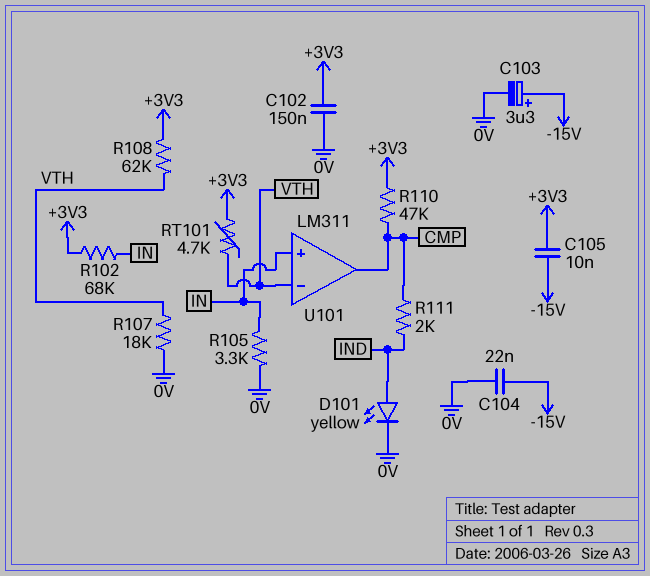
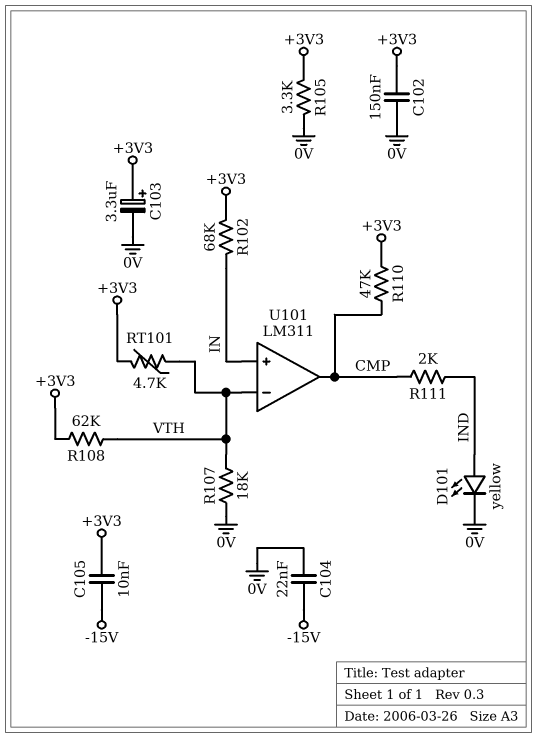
C103: 3.3uF (plus -15V, minus 0V) -> 3.3uF (plus +3V3, minus 0V)
R105: 3.3k (0V, IN) -> 3.3k (+3V3, 0V)

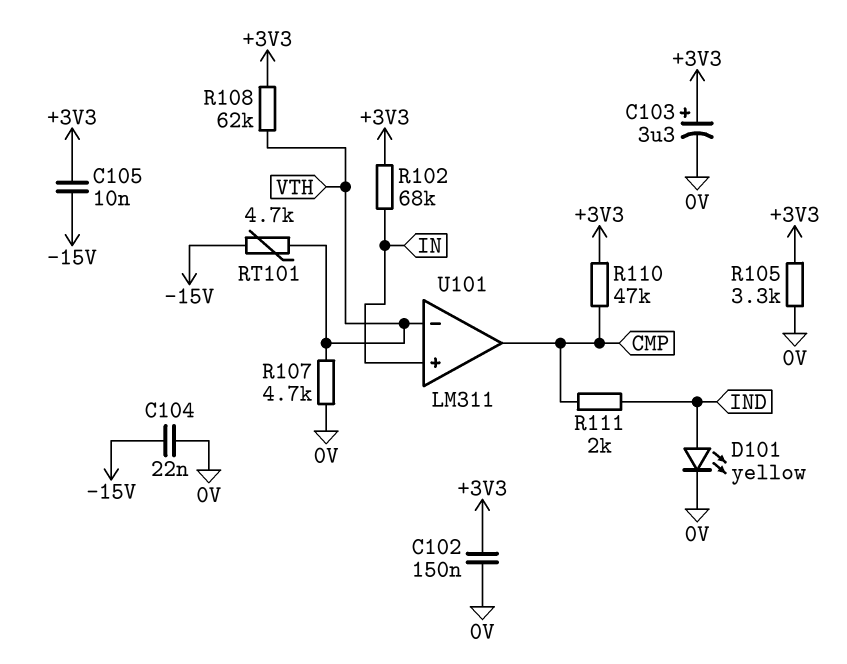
R107: 18k (0V, VTH) -> 4.7k (0V, VTH)
RT101: 4.7k (+3V3, VTH) -> 4.7k (-15V, VTH)

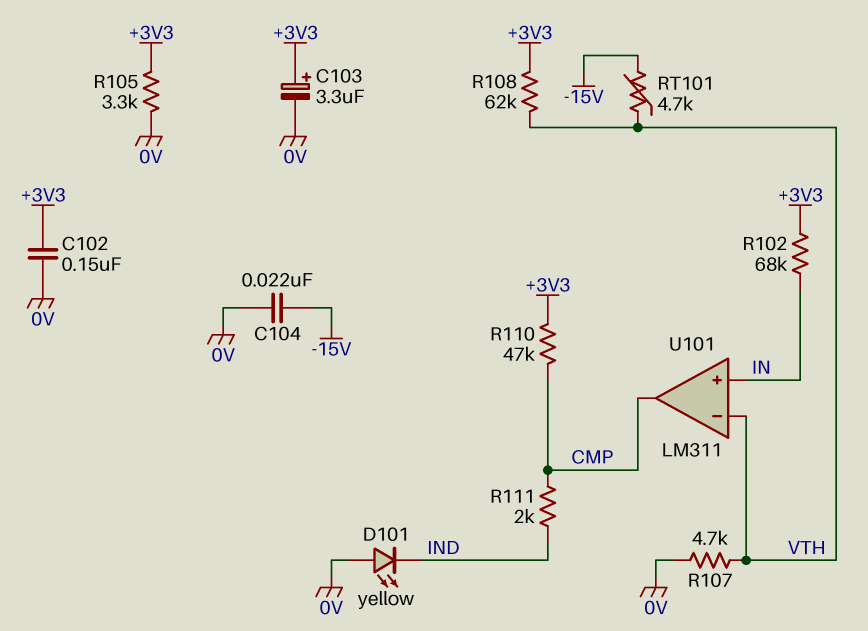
C105: 10nF (+3V3, -15V) -> none
D101: LED yellow (A IND, K 0V) -> LED yellow (A 0V, K IND)

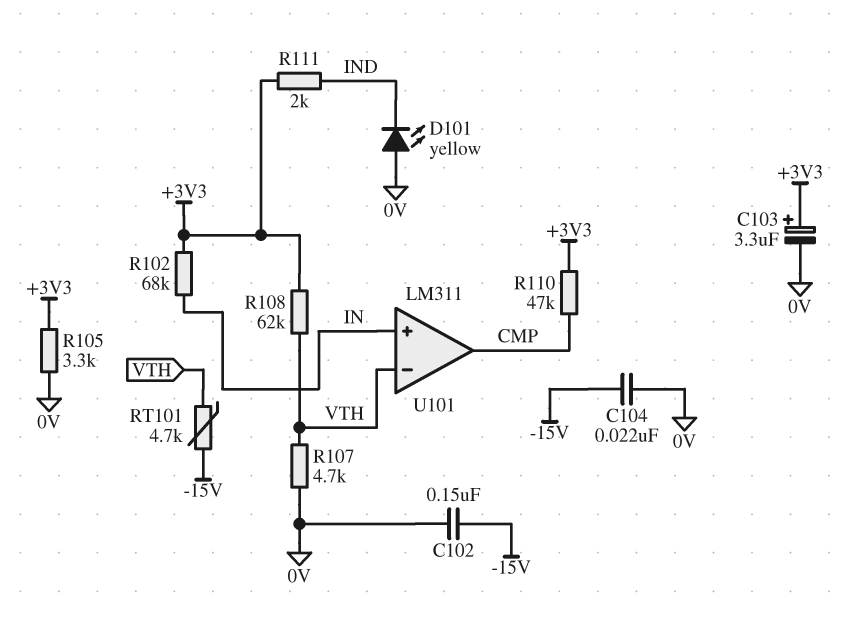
C102: 150nF (+3V3, 0V) -> 150nF (-15V, 0V)
R111: 2k (CMP, IND) -> 2k (+3V3, IND)

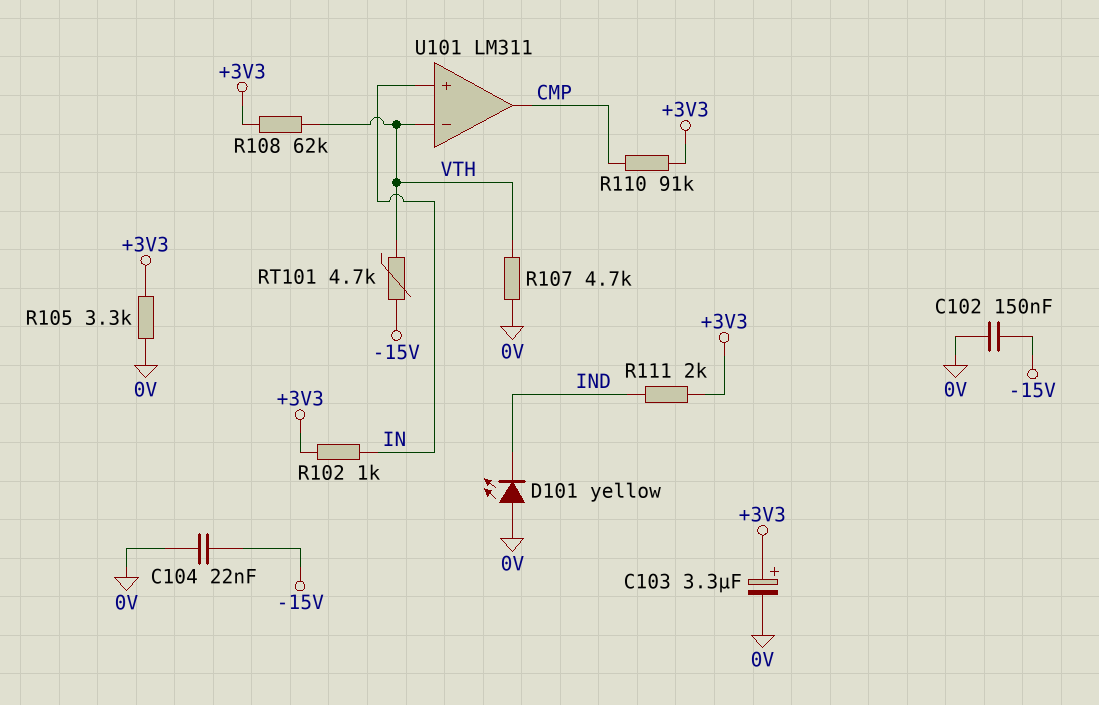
R102: 68k (+3V3, IN) -> 1k (+3V3, IN)
R110: 47k (+3V3, CMP) -> 91k (+3V3, CMP)

